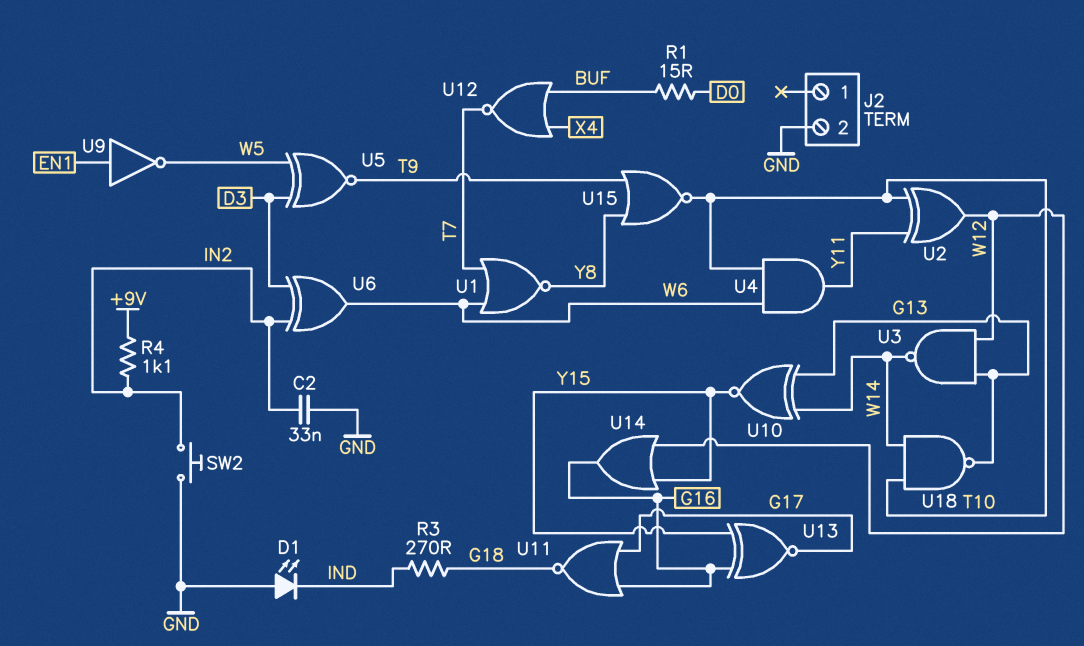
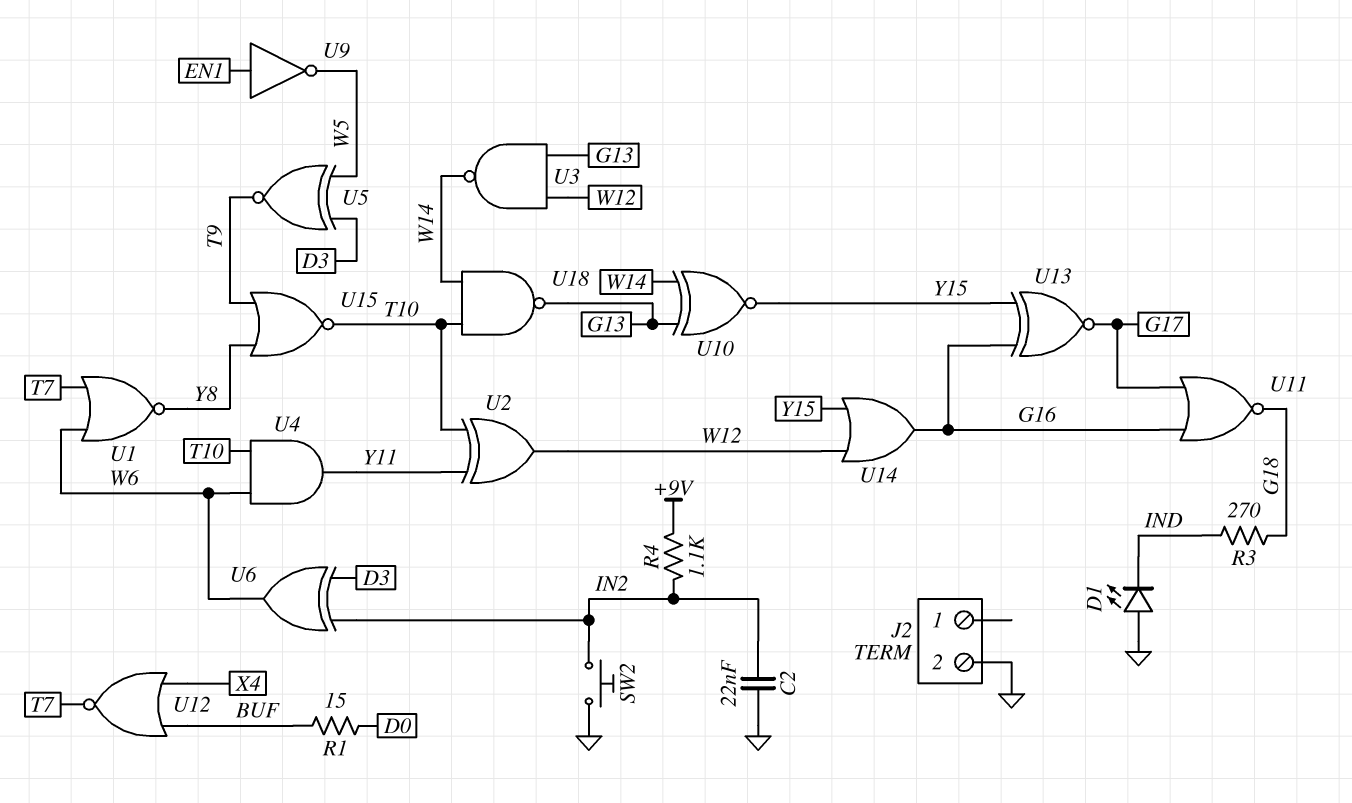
C2: 33nF (GND, IN2) -> 22nF (GND, IN2)

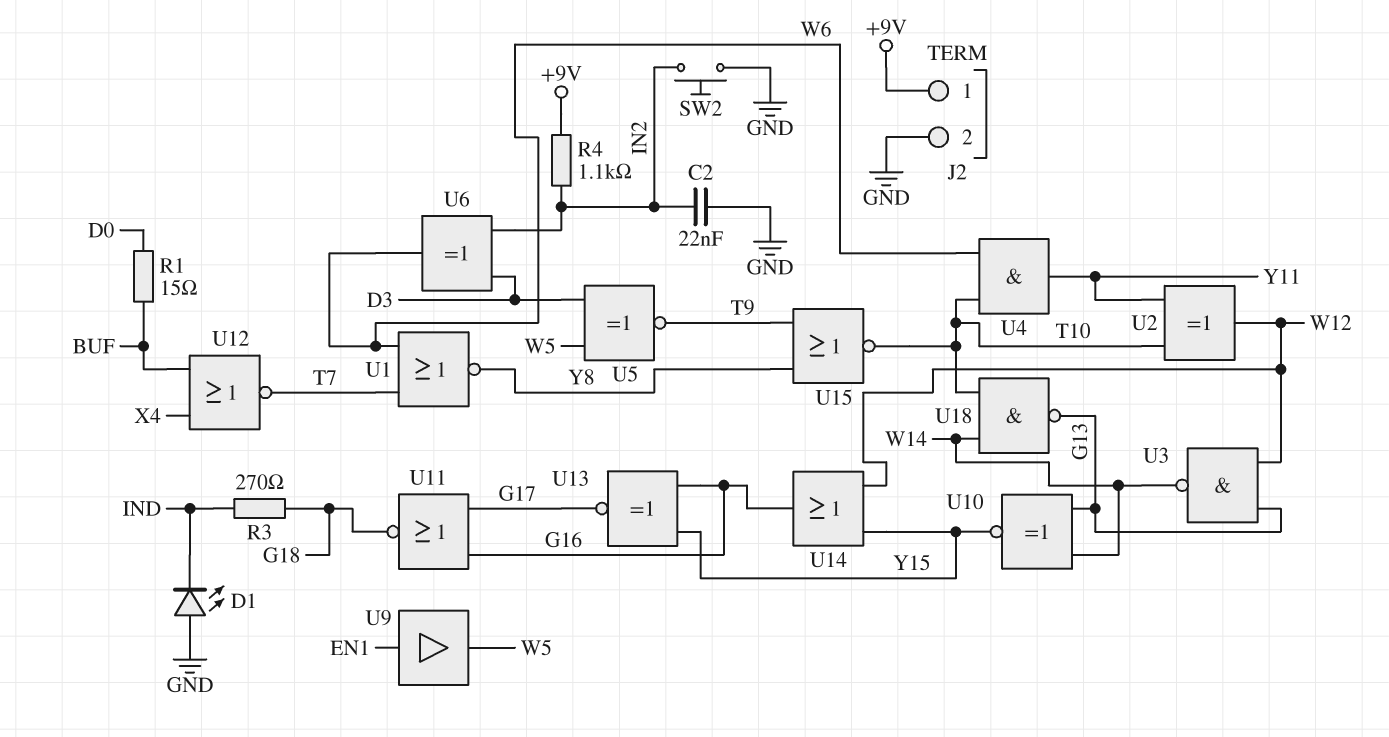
J2 pin 1: none -> +9V
U9: NOT (in EN1, out W5) -> buffer (in EN1, out W5)

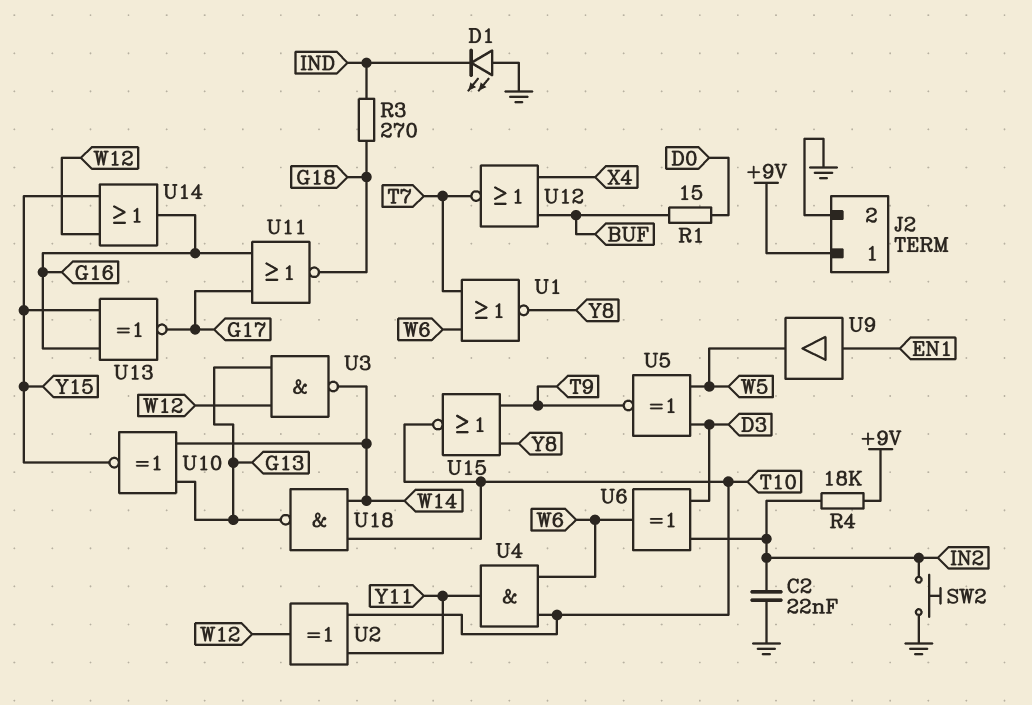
R4: 1.1k (+9V, IN2) -> 18k (+9V, IN2)

